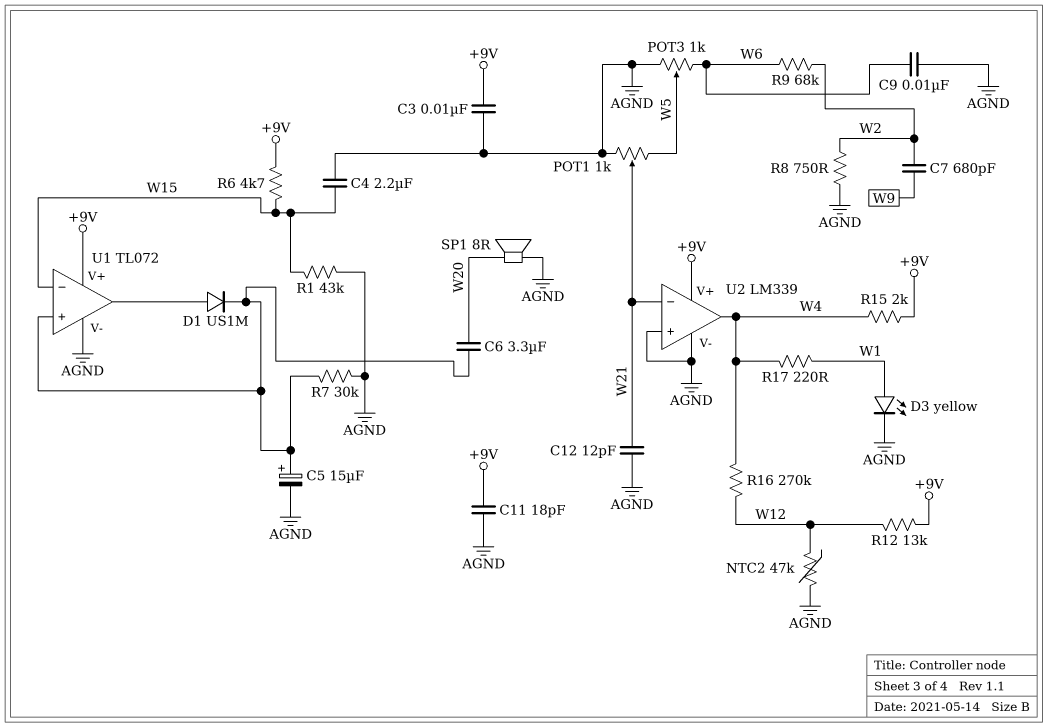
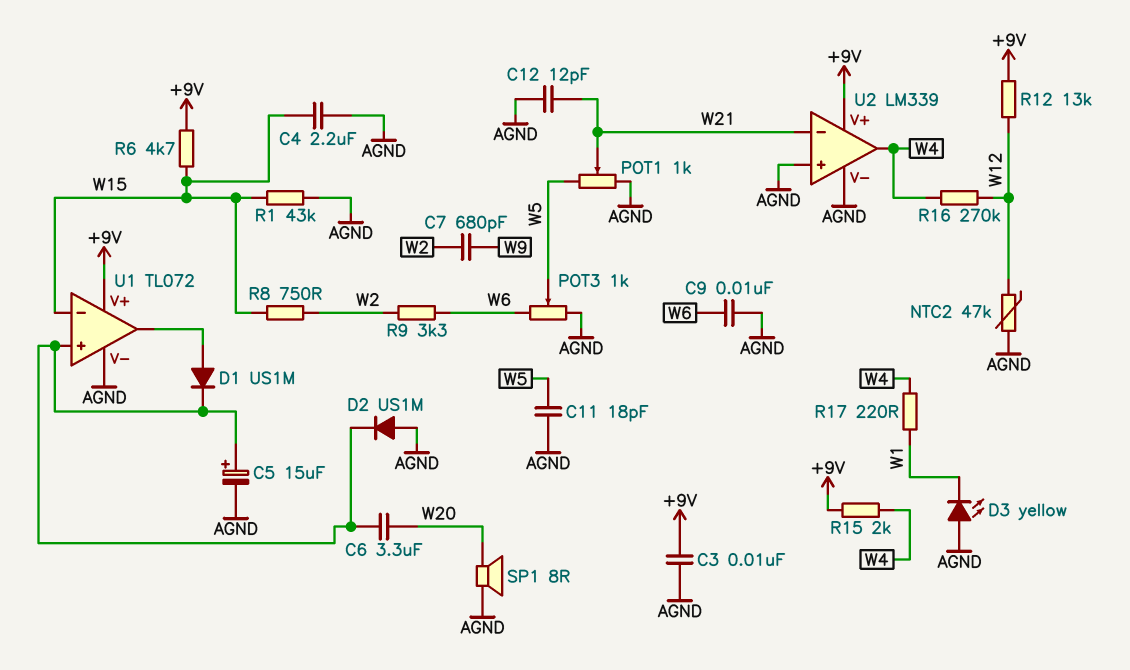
C11: 18pF (+9V, AGND) -> 18pF (AGND, W5)
D2: none -> diode US1M (A AGND, K U1/in+)
D3: LED yellow (A W1, K AGND) -> LED yellow (A AGND, K W1)
R7: 30k (AGND, U1/in+) -> none
R8: 750 (AGND, W2) -> 750 (W2, W15)
R9: 68k (W2, W6) -> 3.3k (W2, W6)

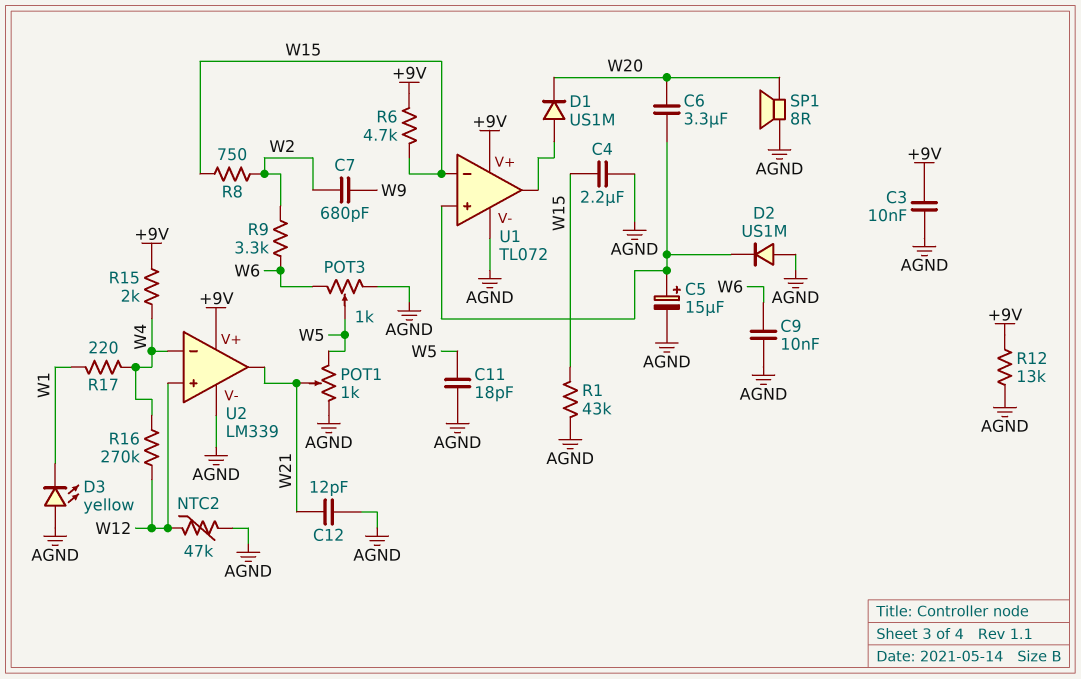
D1: diode US1M (A U1/out, K U1/in+) -> diode US1M (A U1/out, K W20)
R12: 13k (+9V, W12) -> 13k (+9V, AGND)
U2 pin in+: AGND -> W12
U2 pin in-: W21 -> W4
U2 pin out: W4 -> W21

